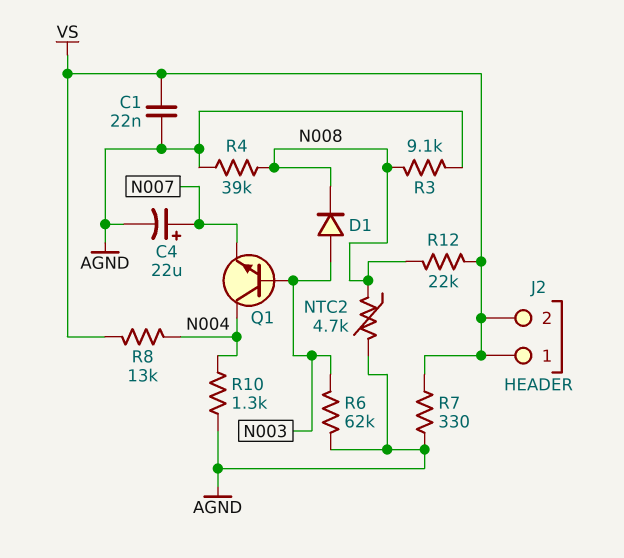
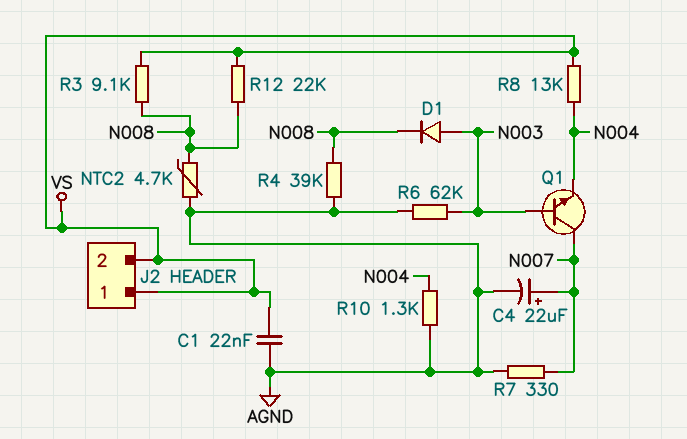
Q1: NPN (B N003, C N004, E N007) -> NPN (B N003, C N007, E N004)
R3: 9.1k (AGND, N008) -> 9.1k (N008, VS)
R7: 330 (AGND, VS) -> 330 (AGND, N007)

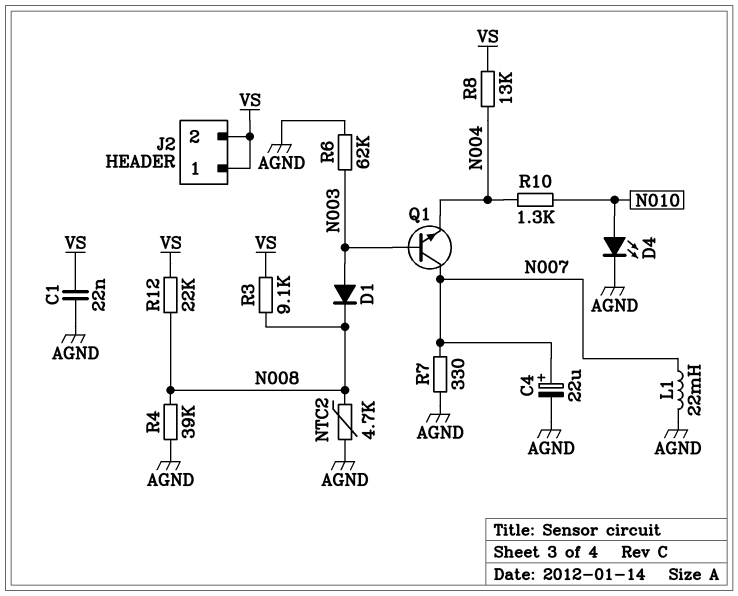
D4: none -> LED (A N010, K AGND)
L1: none -> 22mH (AGND, N007)
R10: 1.3k (AGND, N004) -> 1.3k (N004, N010)

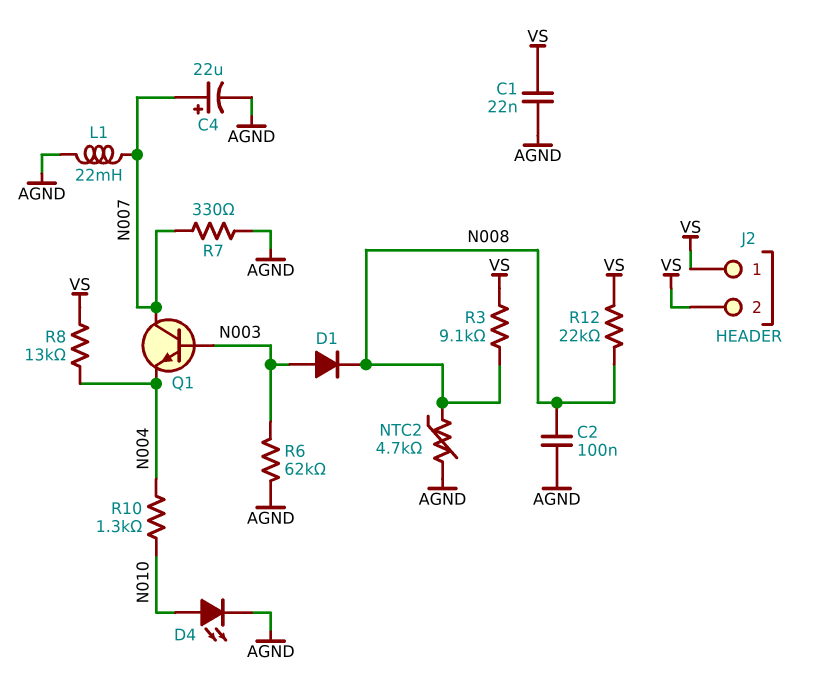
C2: none -> 100nF (AGND, N008)
R4: 39k (AGND, N008) -> none

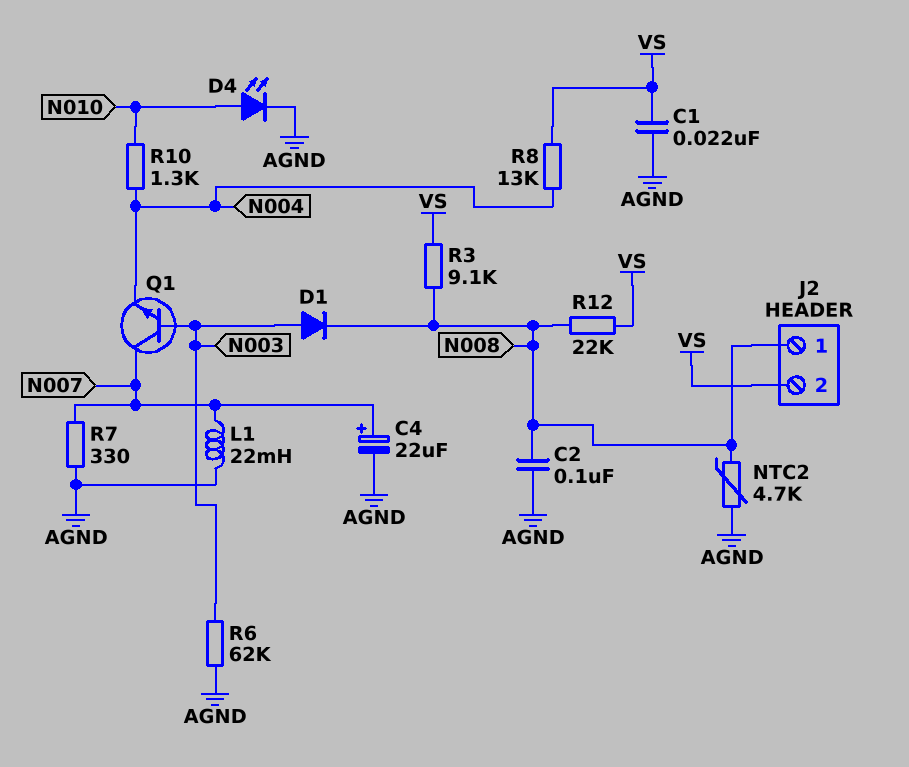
J2 pin 1: VS -> N008

